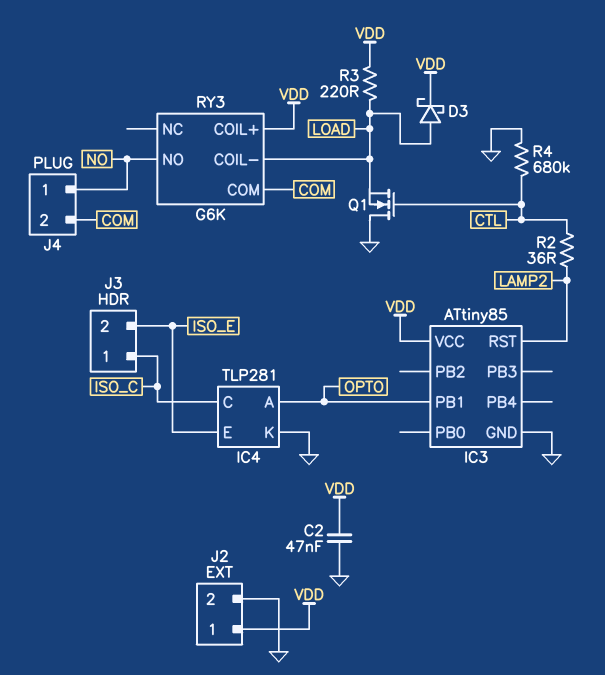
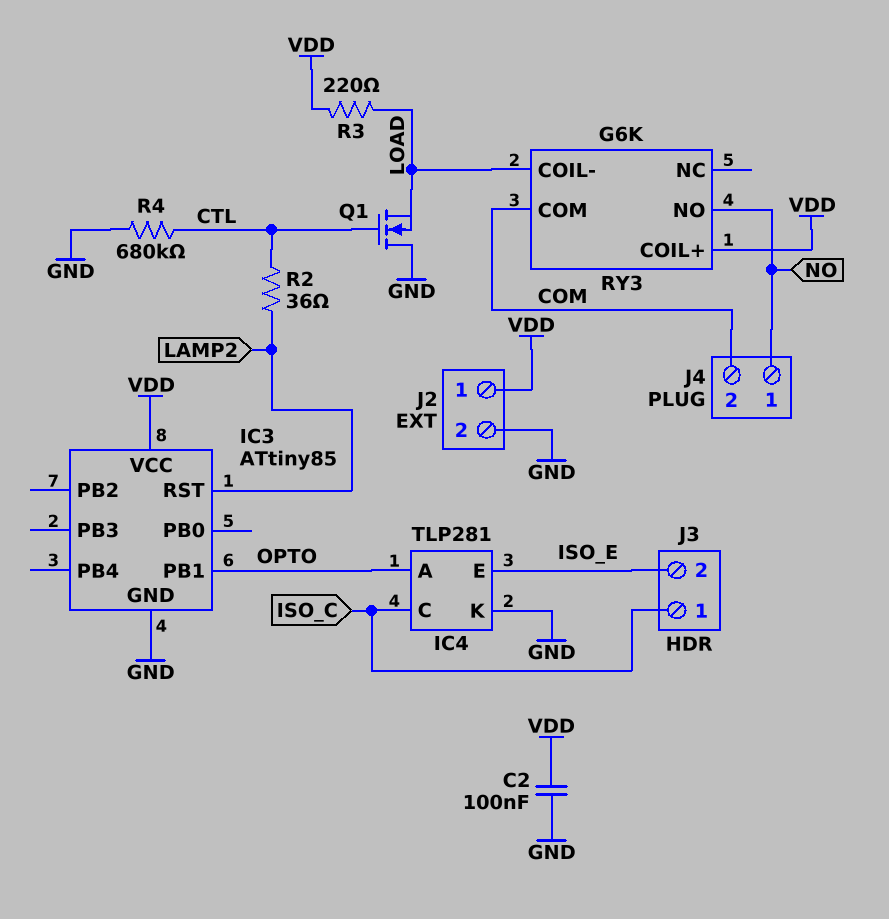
C2: 47nF (GND, VDD) -> 100nF (GND, VDD)
D3: schottky (A LOAD, K VDD) -> none

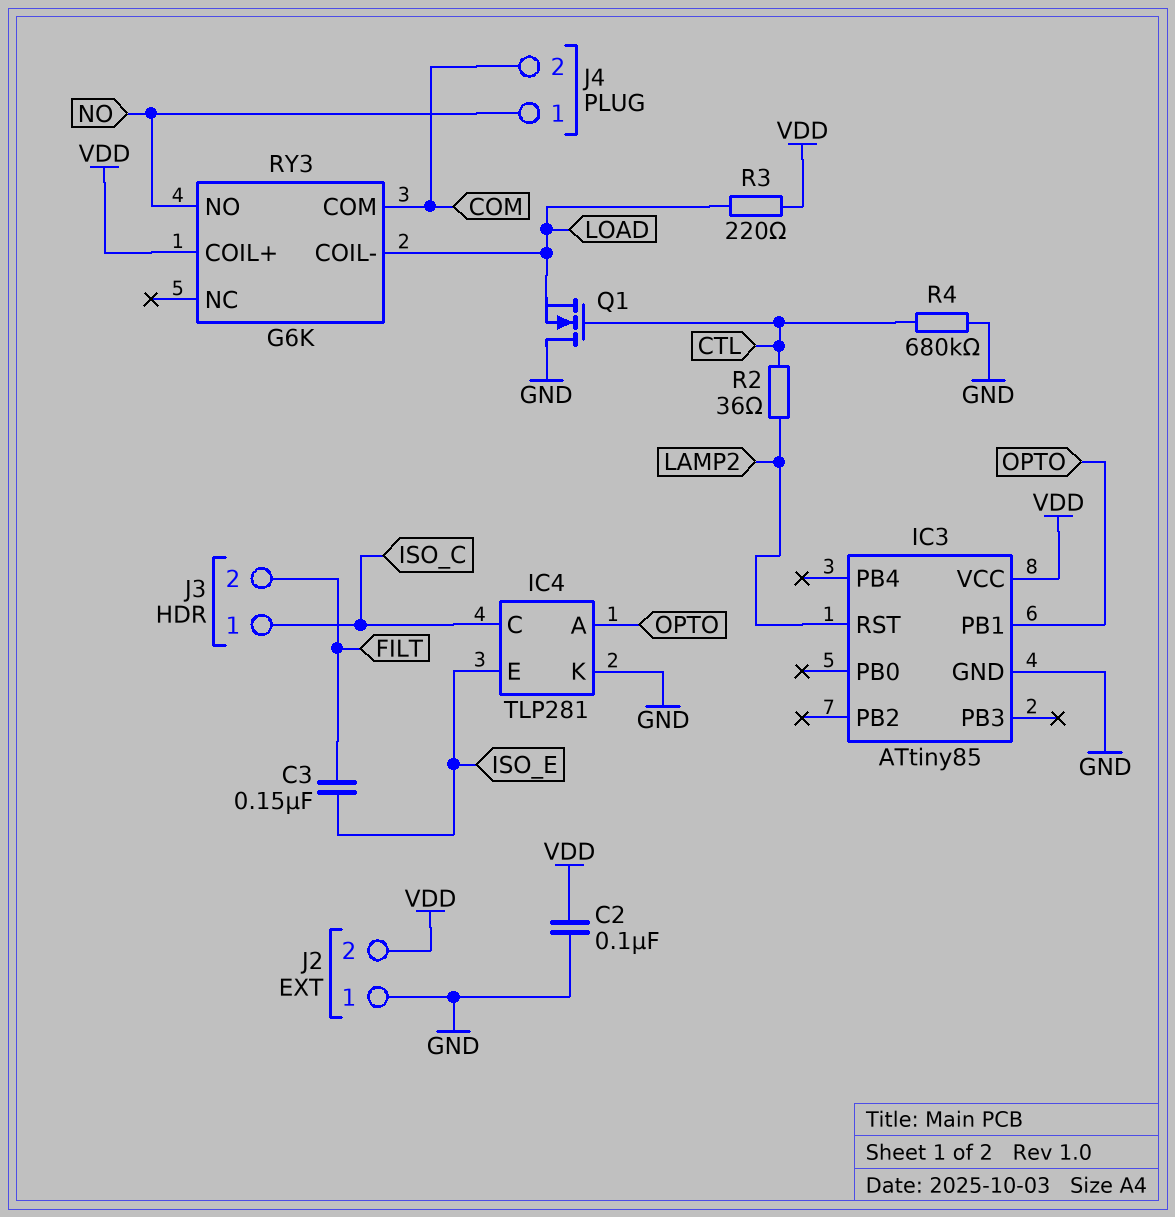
C3: none -> 150nF (FILT, ISO_E)
J2 pin 1: VDD -> GND
J2 pin 2: GND -> VDD
J3 pin 2: ISO_E -> FILT

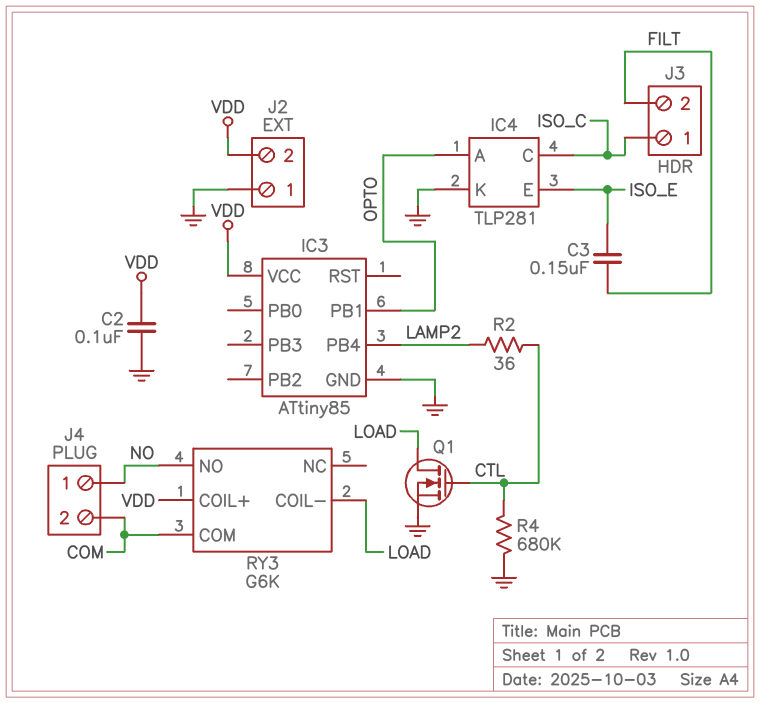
IC3 pin PB4: none -> LAMP2
IC3 pin RST: LAMP2 -> none
Q1: NMOS (G CTL, D GND, S LOAD) -> NMOS (G CTL, D LOAD, S GND)
R3: 220 (LOAD, VDD) -> none

